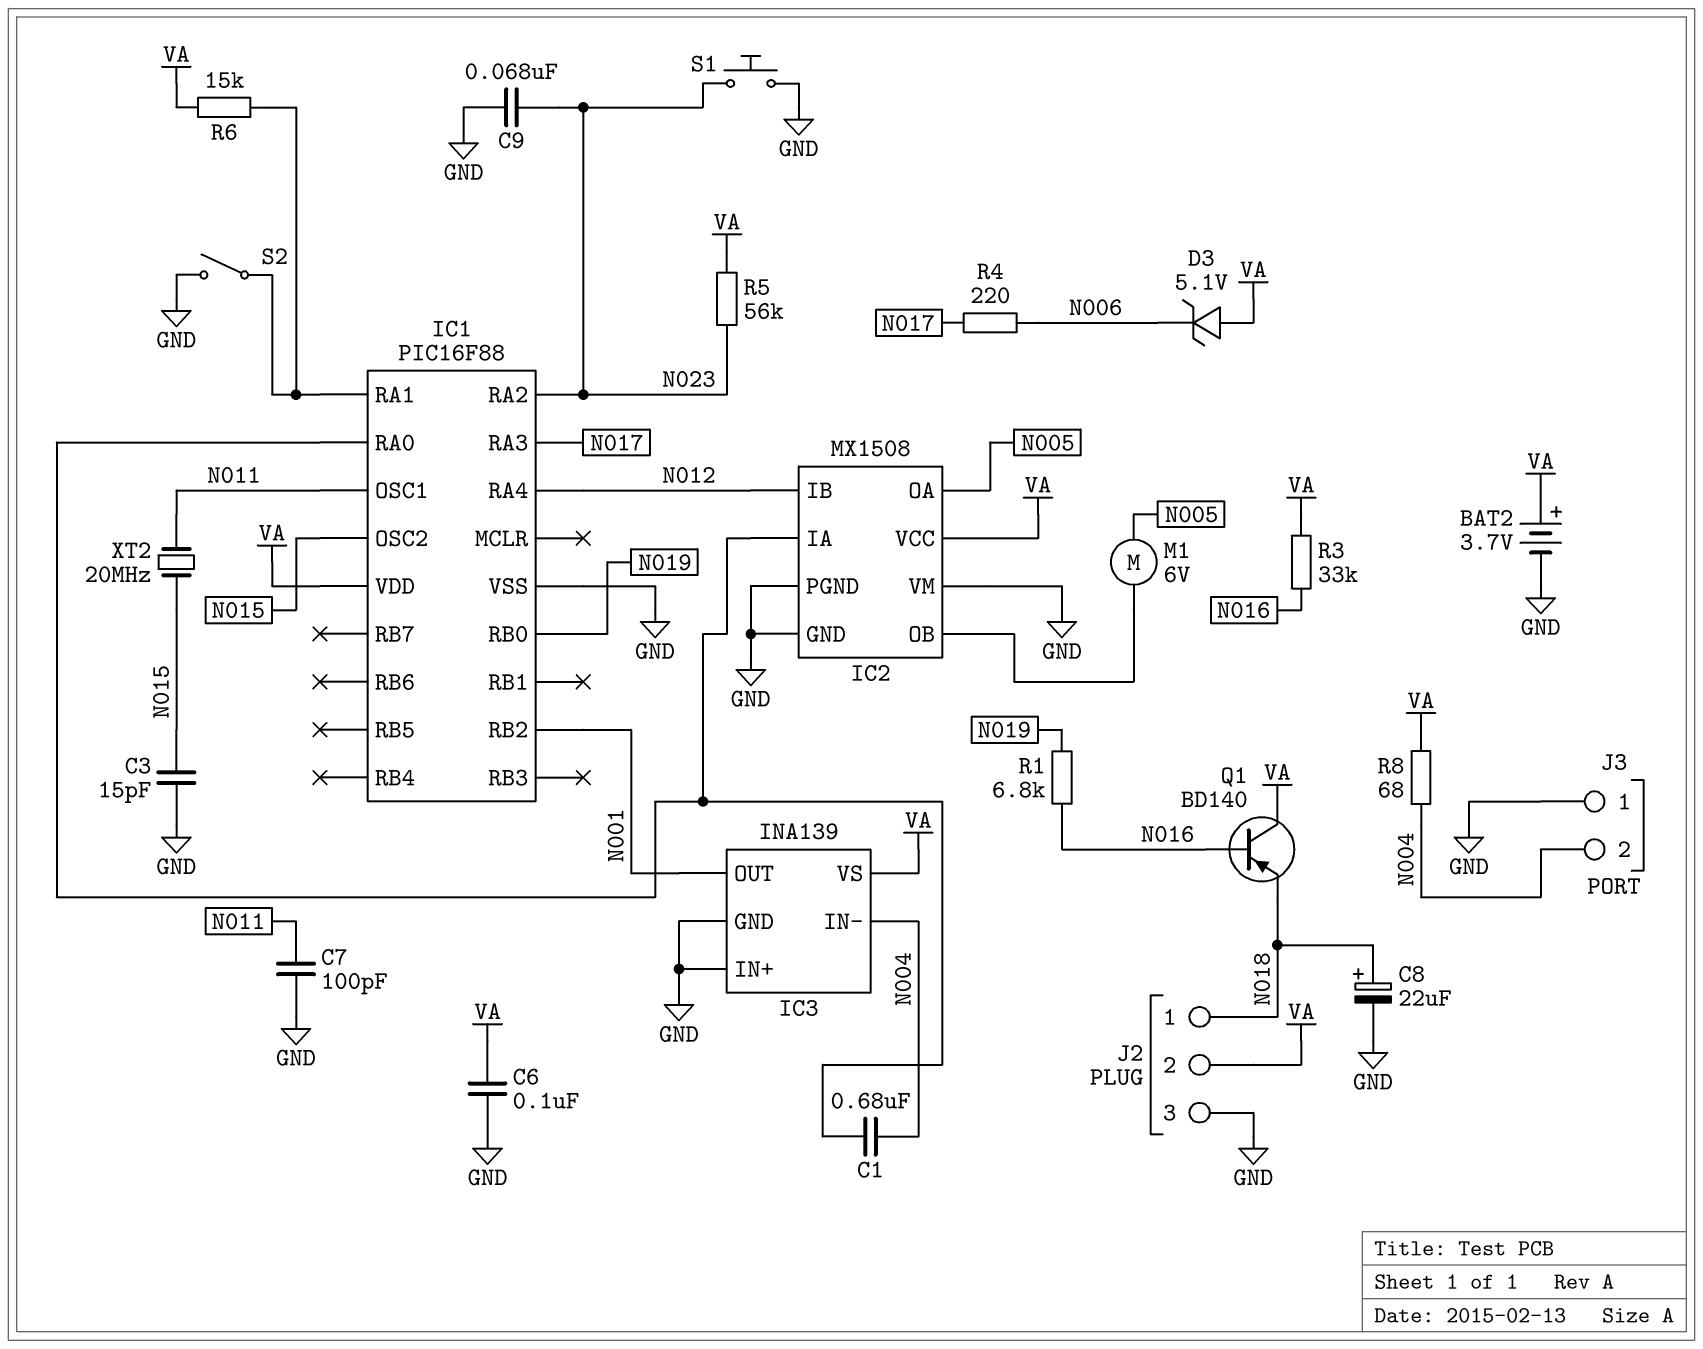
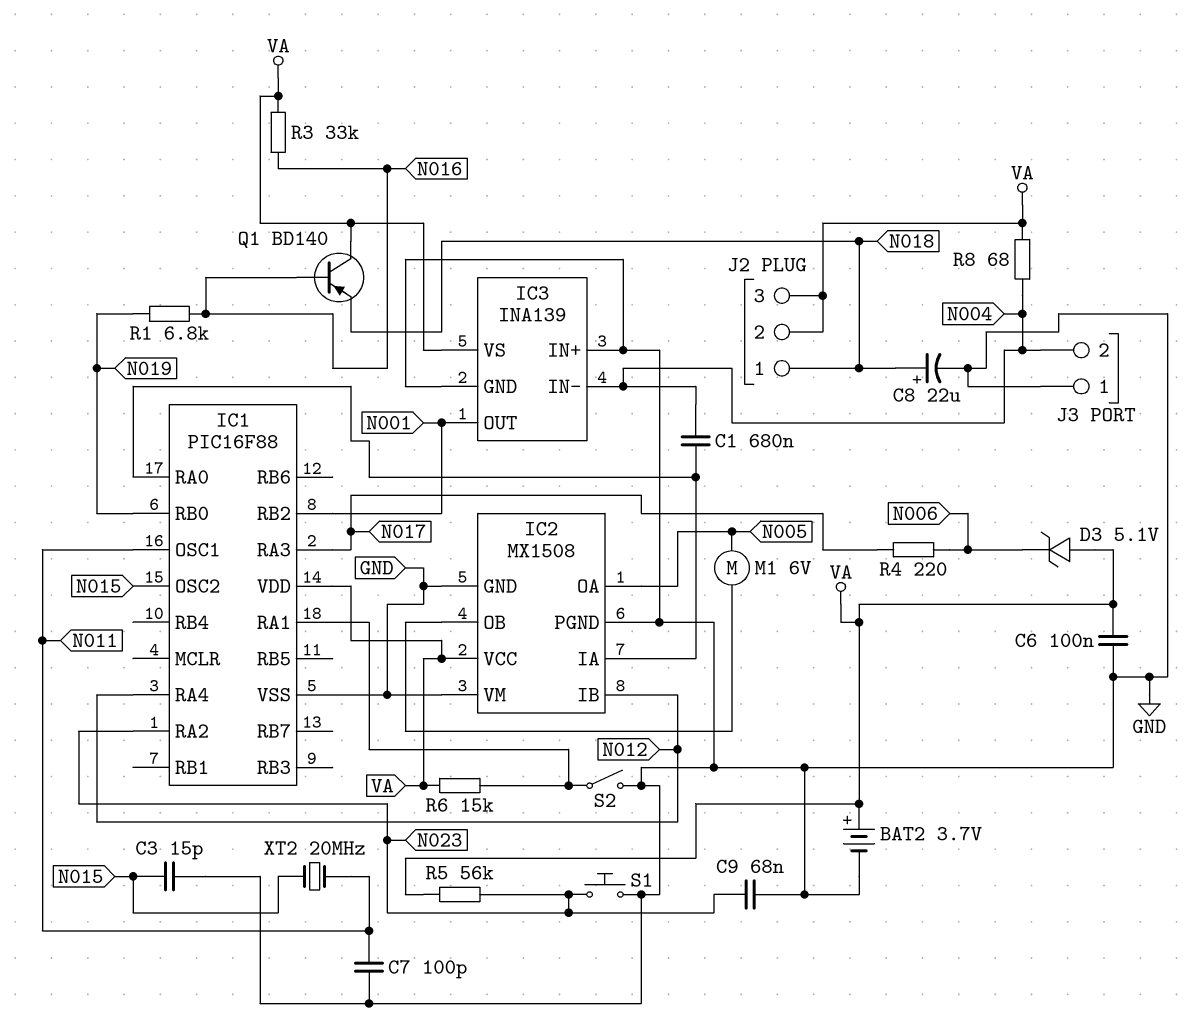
J2 pin 3: GND -> VA

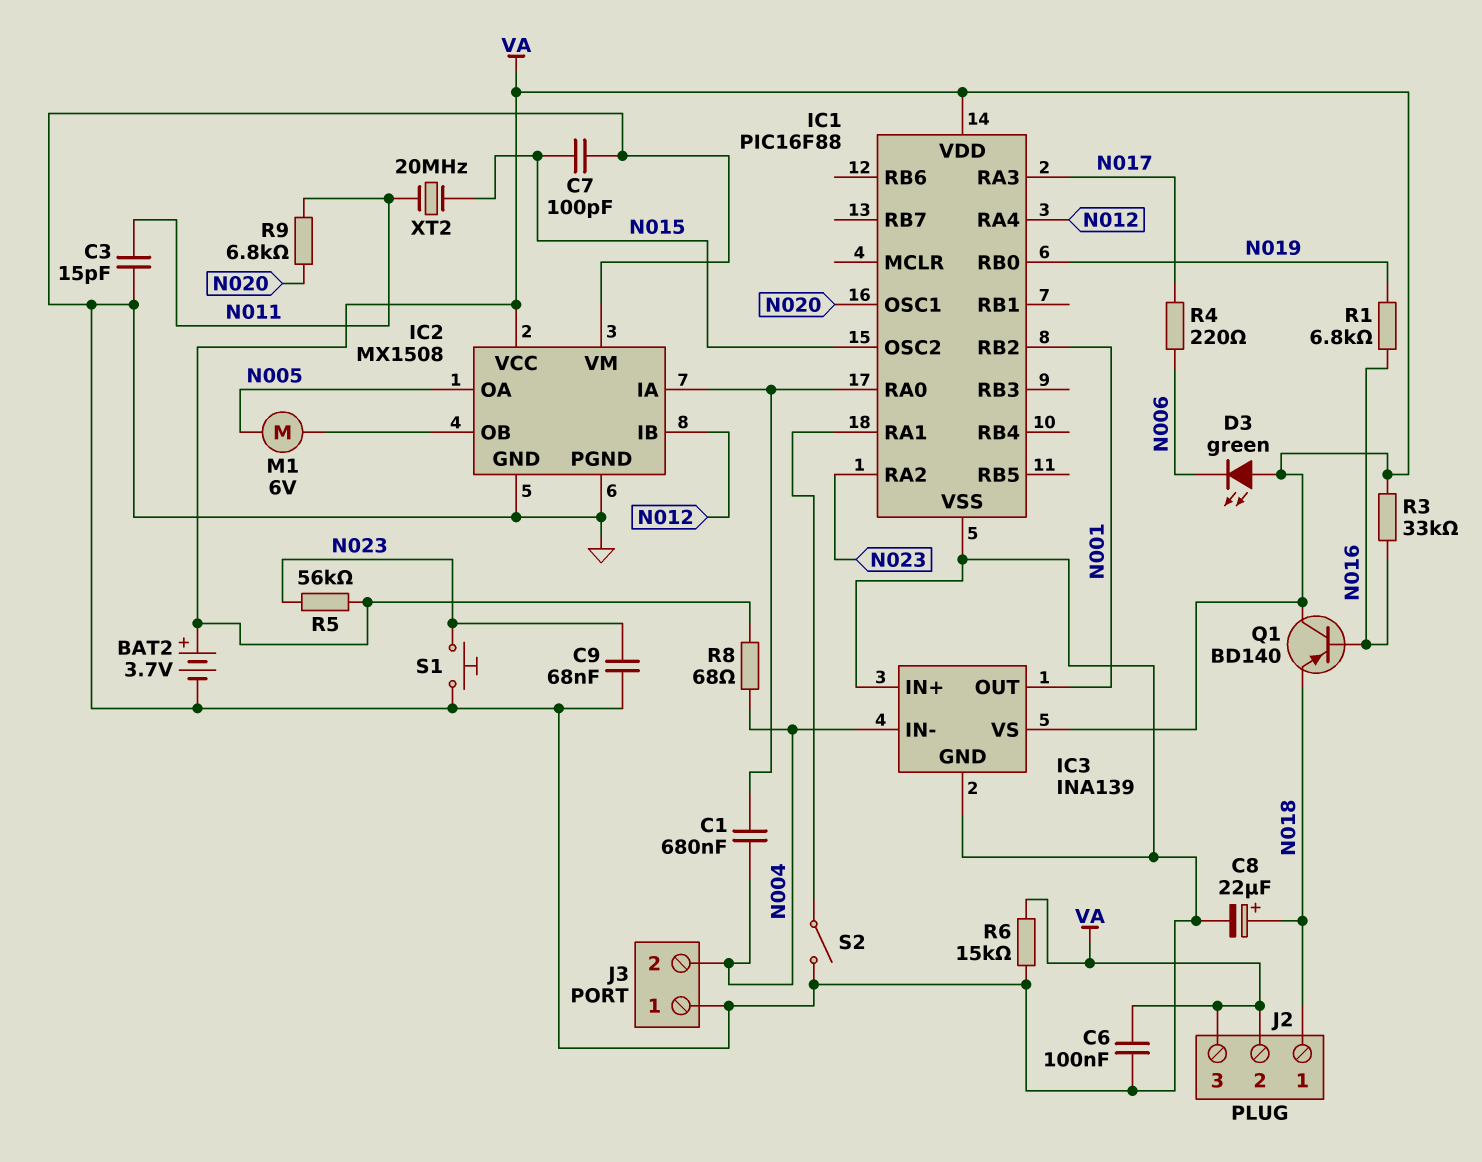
C3: 15pF (GND, N015) -> 15pF (GND, N011)
C7: 100pF (GND, N011) -> 100pF (GND, N015)
D3: zener 5.1V (A VA, K N006) -> LED green (A VA, K N006)
IC1 pin OSC1: N011 -> N020
R6: 15k (IC1/RA1, VA) -> 15k (GND, VA)
R9: none -> 6.8k (N011, N020)

